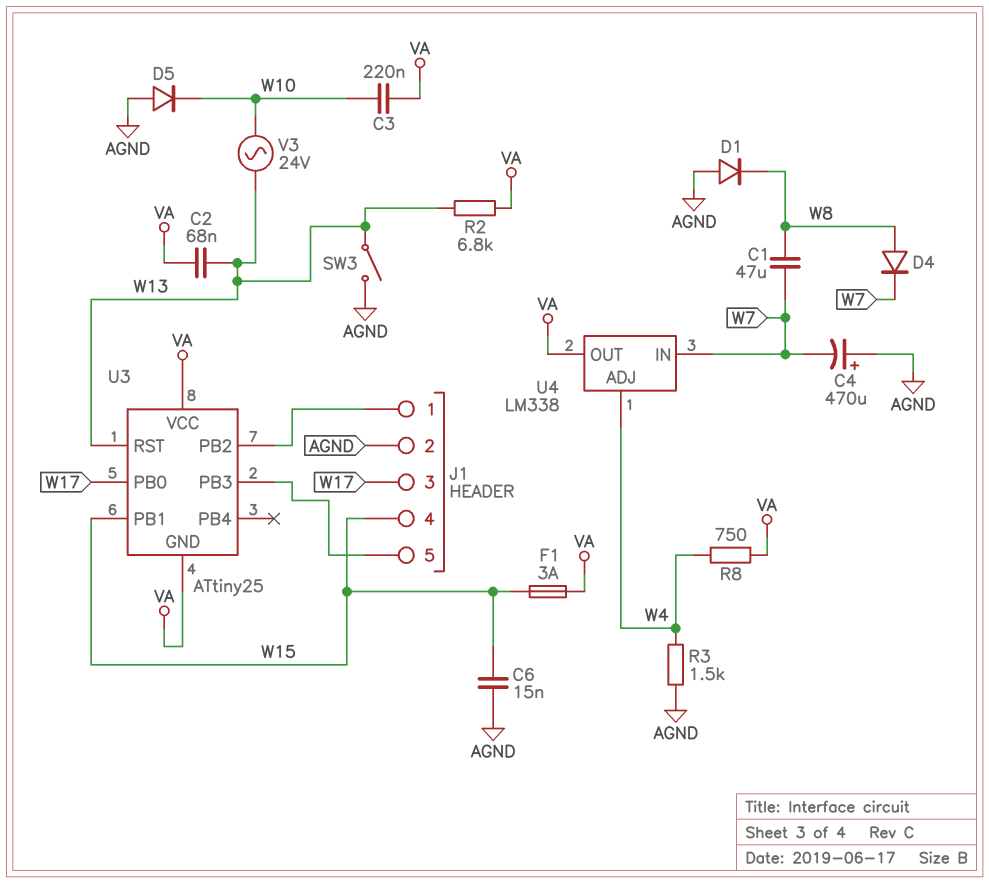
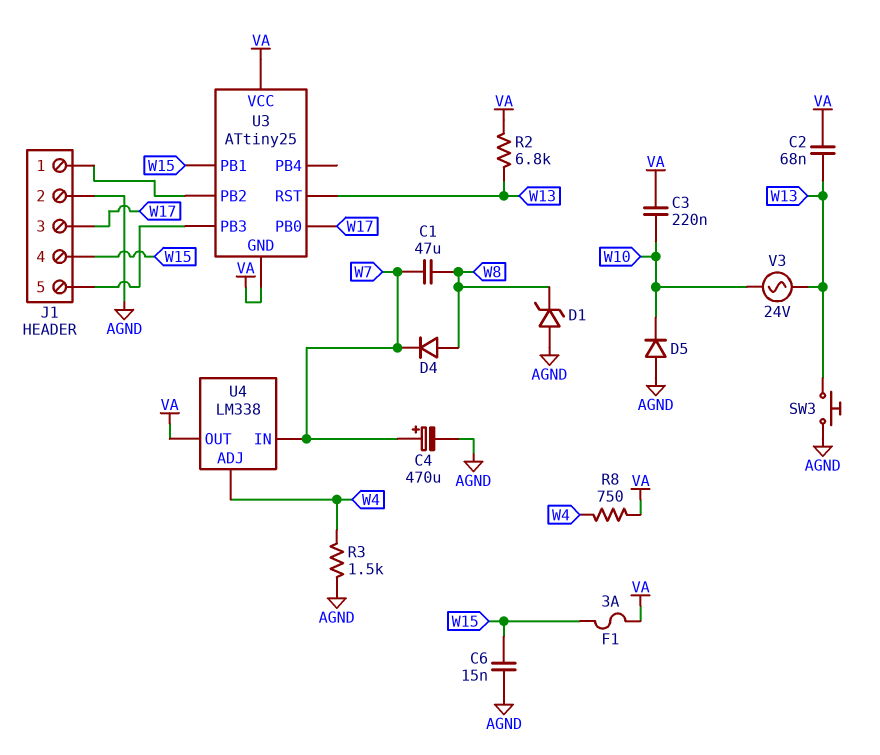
C4: 470uF (plus AGND, minus W7) -> 470uF (plus W7, minus AGND)
D1: diode (A AGND, K W8) -> zener (A AGND, K W8)
SW3: switch (AGND, W13) -> button (AGND, W13)

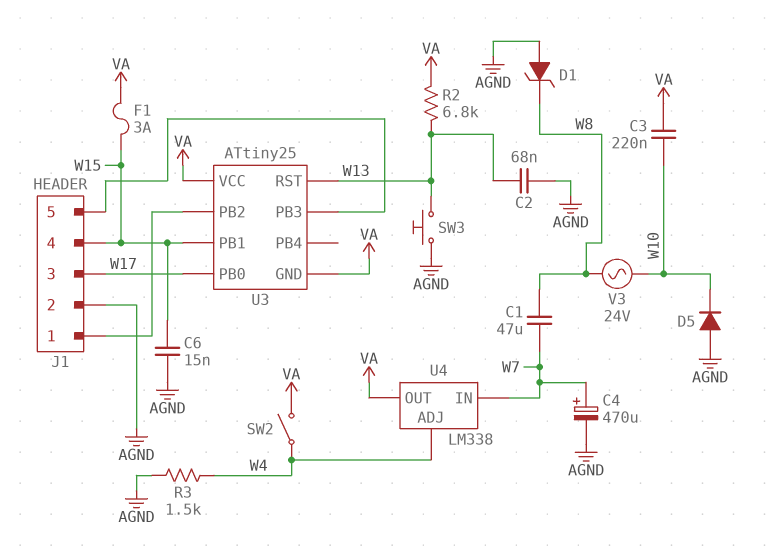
C2: 68nF (VA, W13) -> 68nF (AGND, W13)
D4: diode (A W8, K W7) -> none
R8: 750 (VA, W4) -> none
SW2: none -> switch (VA, W4)
V3: AC 24V (W10, W13) -> AC 24V (W8, W10)

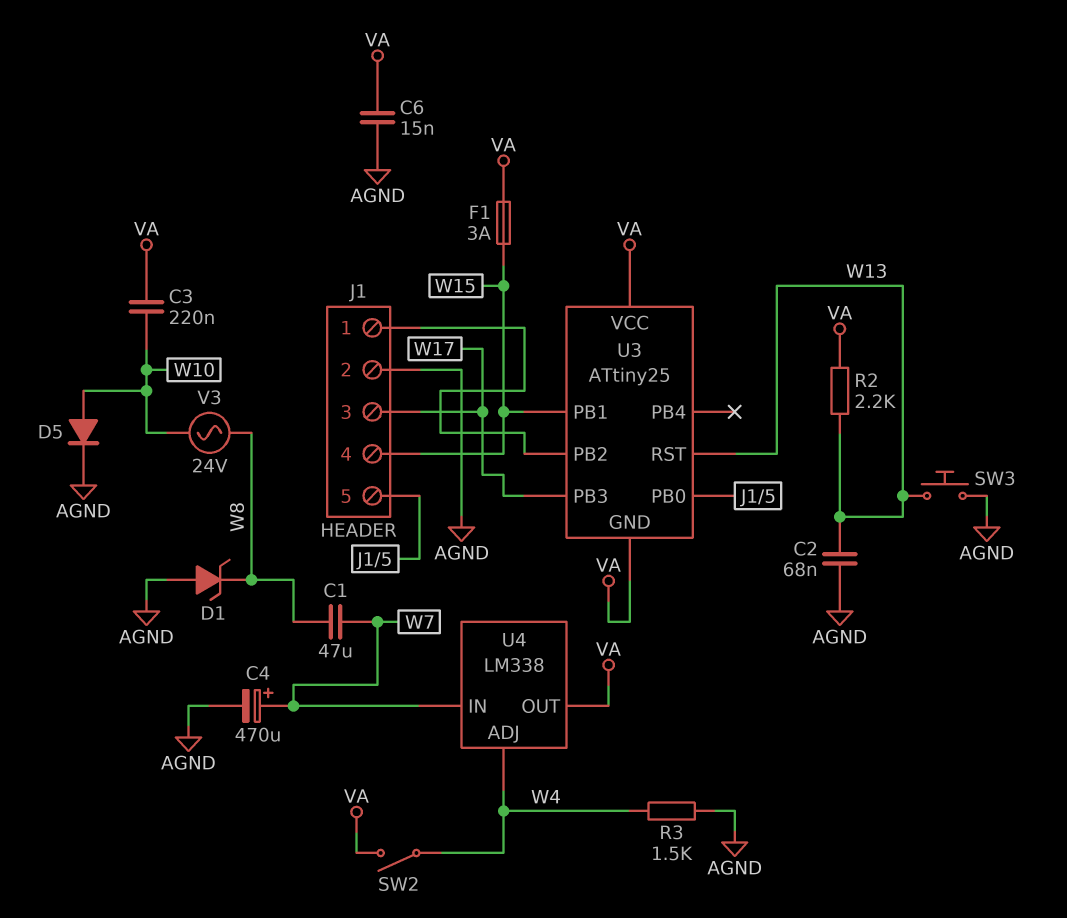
C6: 15nF (AGND, W15) -> 15nF (AGND, VA)
D5: diode (A AGND, K W10) -> diode (A W10, K AGND)
R2: 6.8k (VA, W13) -> 2.2k (VA, W13)
U3 pin PB0: W17 -> J1/5
U3 pin PB3: J1/5 -> W17

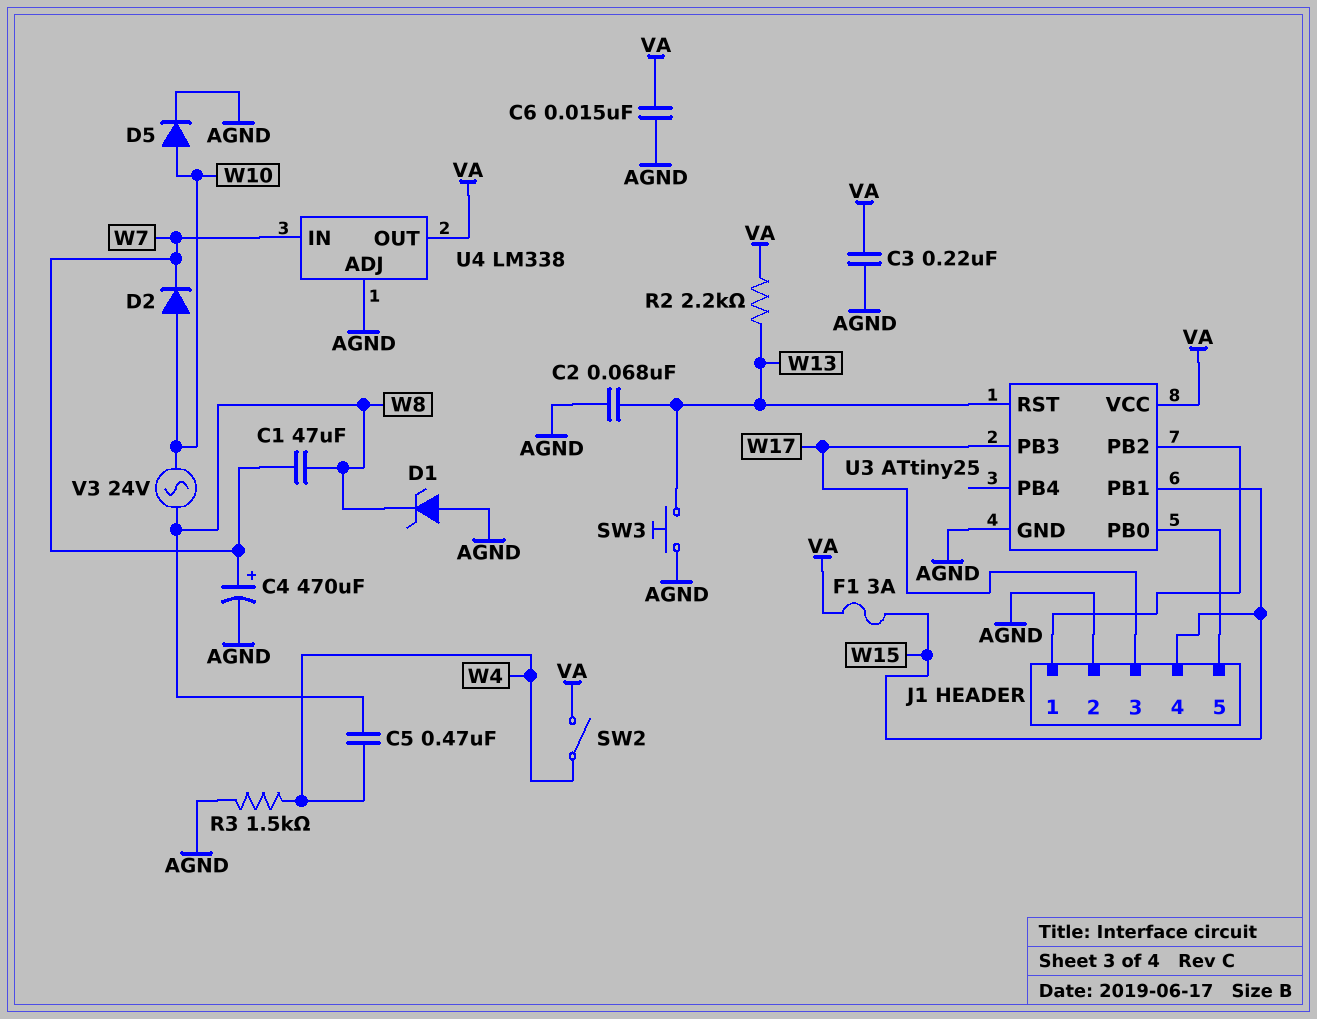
C3: 220nF (VA, W10) -> 220nF (AGND, VA)
C5: none -> 470nF (W4, W8)
D2: none -> diode (A W10, K W7)
U3 pin GND: VA -> AGND
U4 pin ADJ: W4 -> AGND

